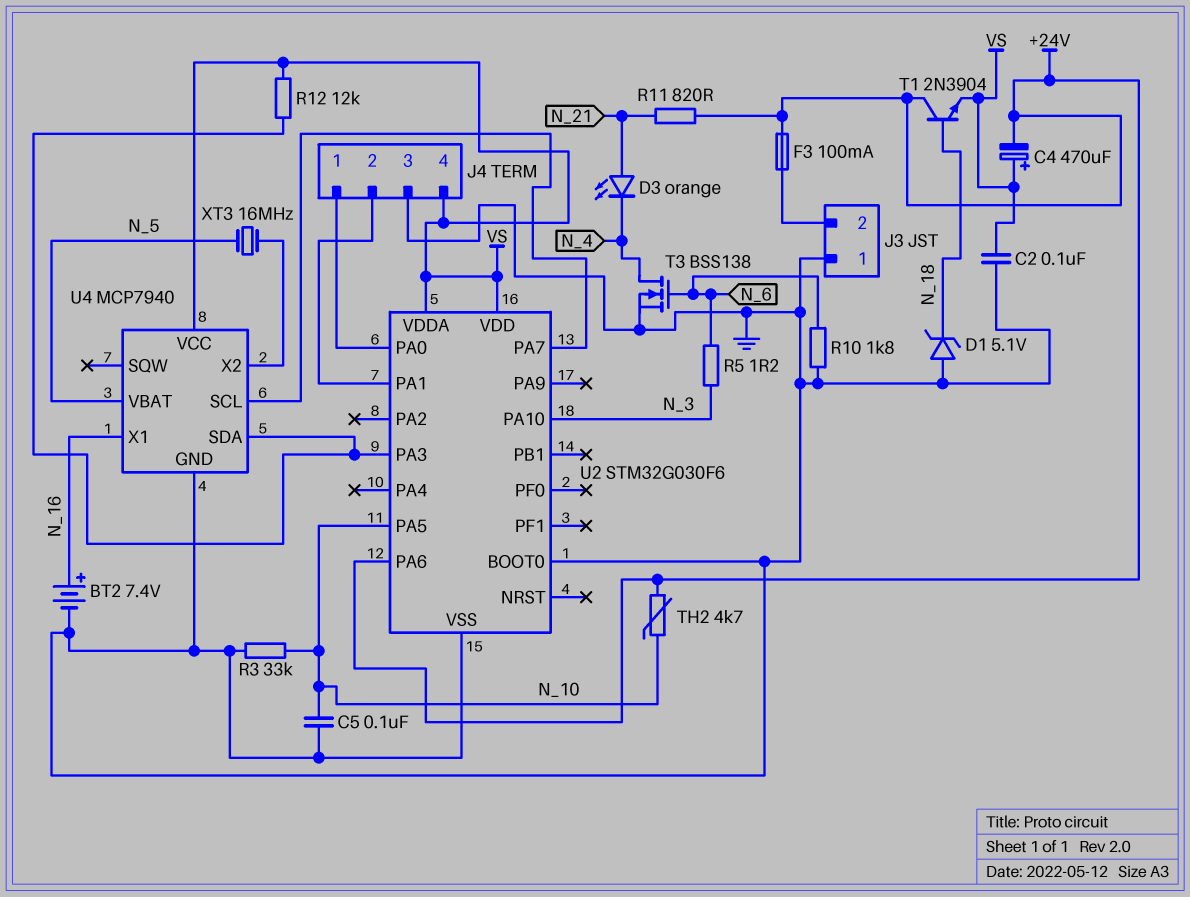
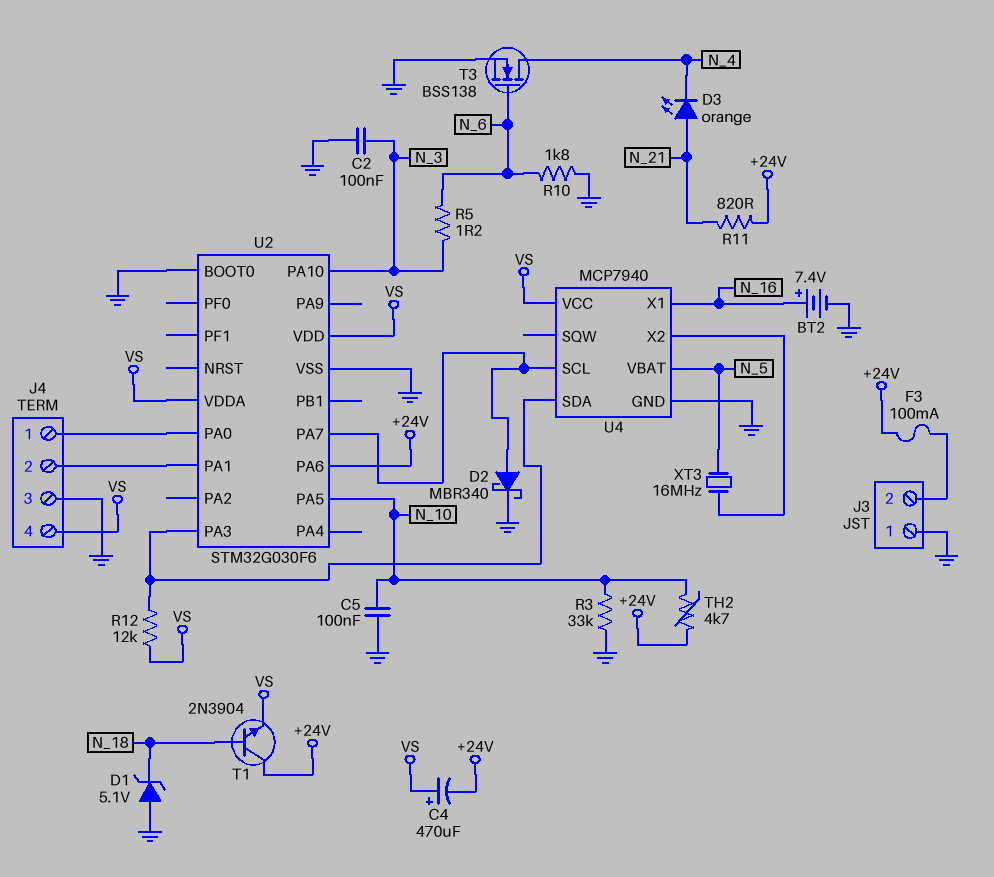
C2: 100nF (GND, VS) -> 100nF (GND, N_3)
D2: none -> schottky MBR340 (A U2/PA7, K GND)

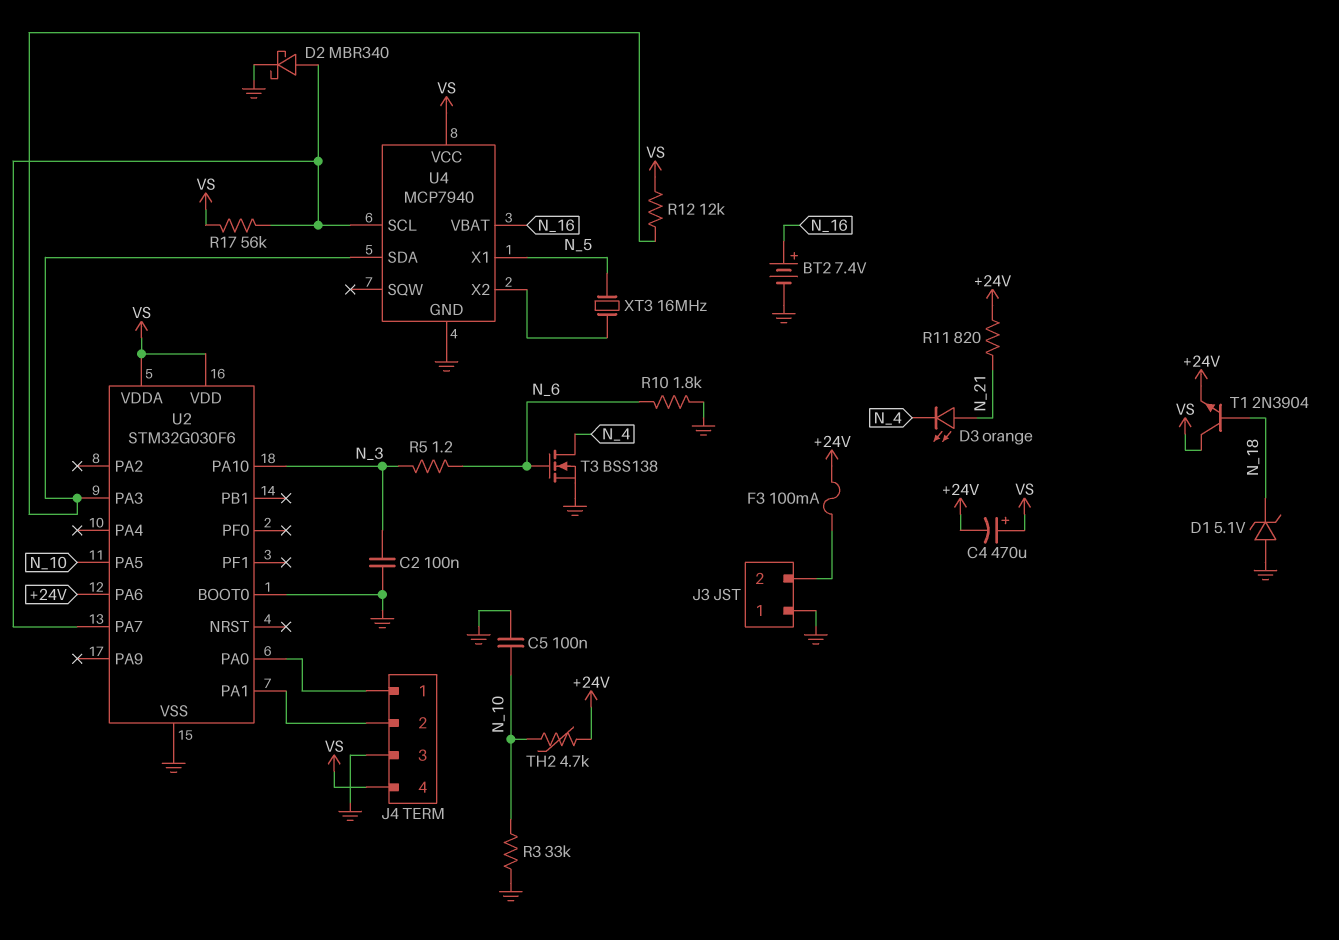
R17: none -> 56k (U2/PA7, VS)
T1: NPN 2N3904 (B N_18, C +24V, E VS) -> NPN 2N3904 (B N_18, C VS, E +24V)
U4 pin VBAT: N_5 -> N_16
U4 pin X1: N_16 -> N_5

